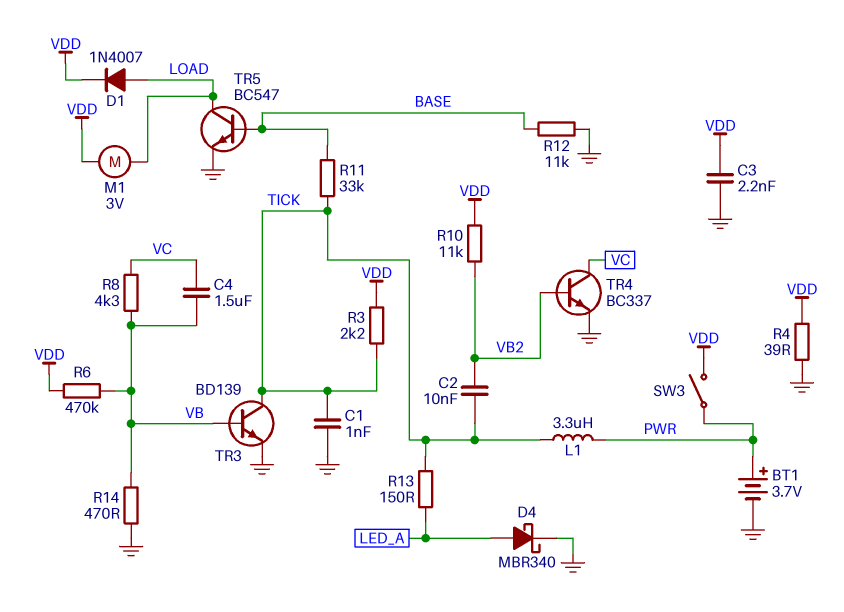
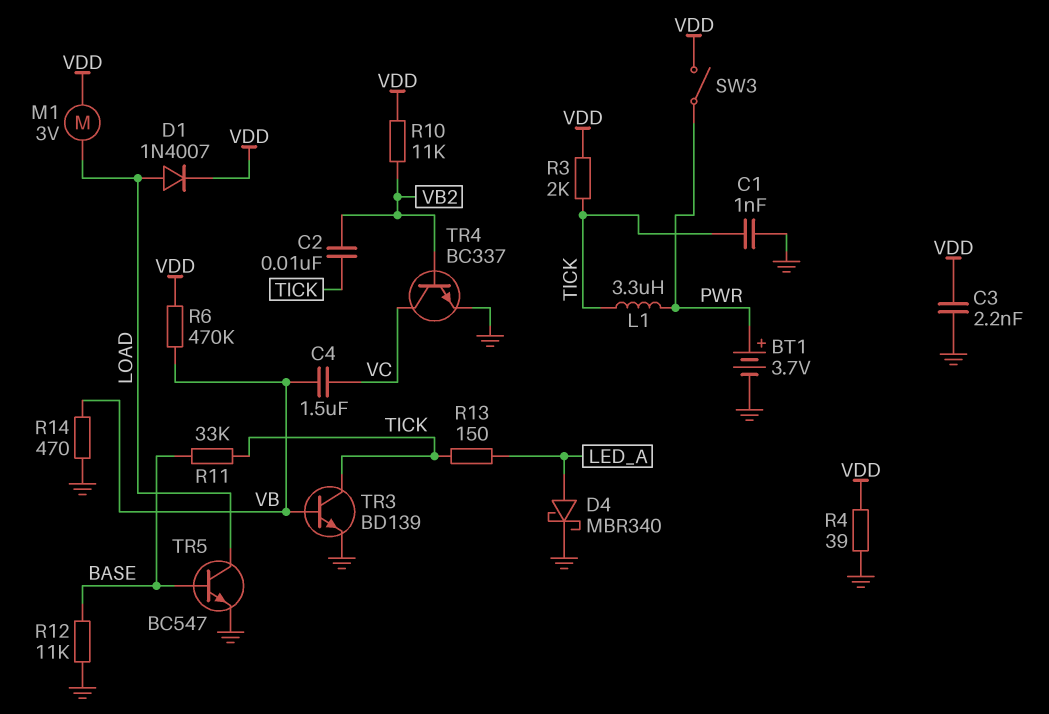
R3: 2.2k (TICK, VDD) -> 2k (TICK, VDD)
R8: 4.3k (VB, VC) -> none

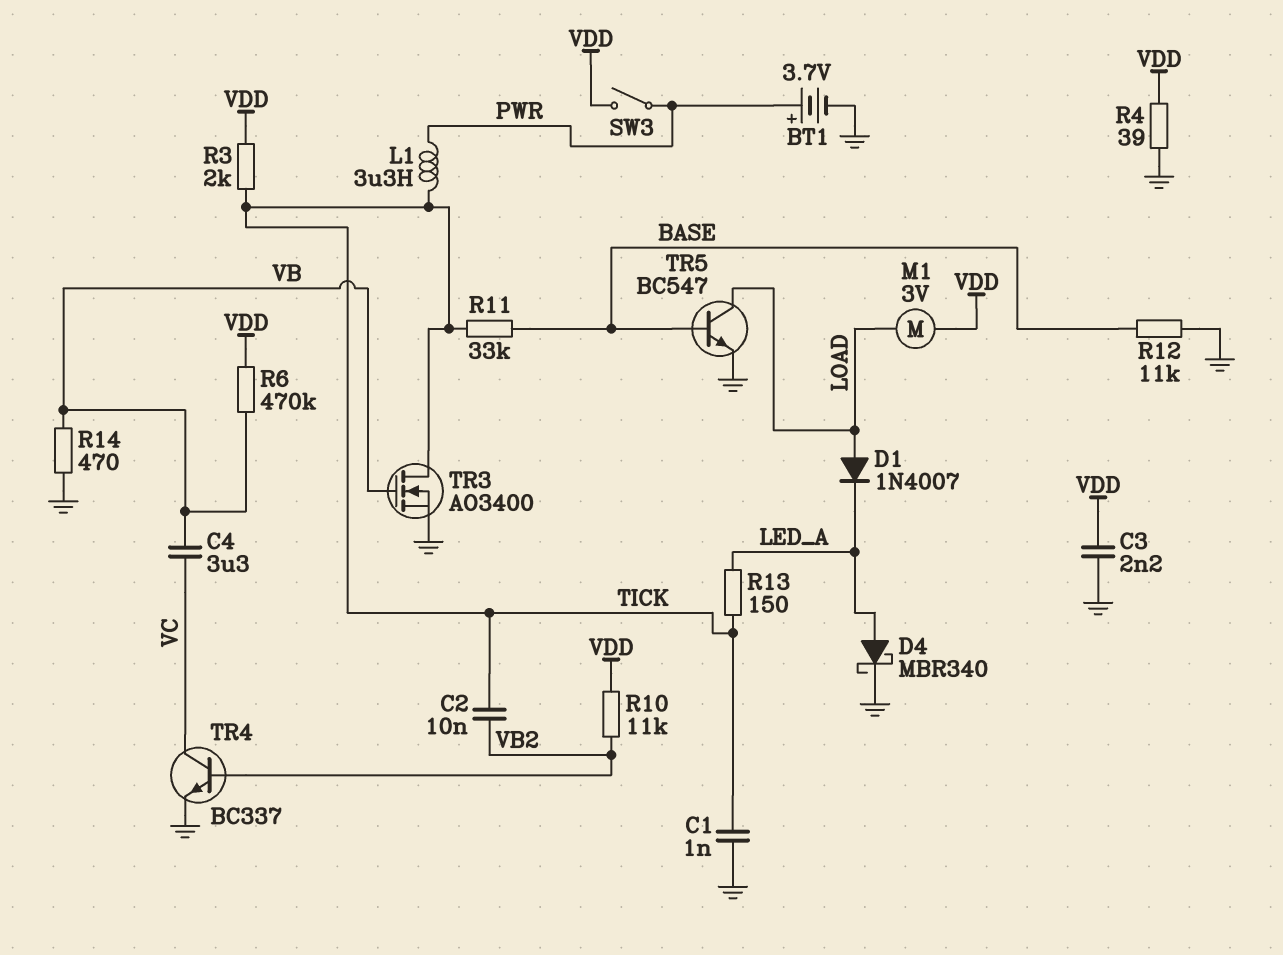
C4: 1.5uF (VB, VC) -> 3.3uF (VB, VC)
D1: diode 1N4007 (A LOAD, K VDD) -> diode 1N4007 (A LOAD, K LED_A)
TR3: NPN BD139 (B VB, C TICK, E GND) -> NMOS AO3400 (G VB, D TICK, S GND)

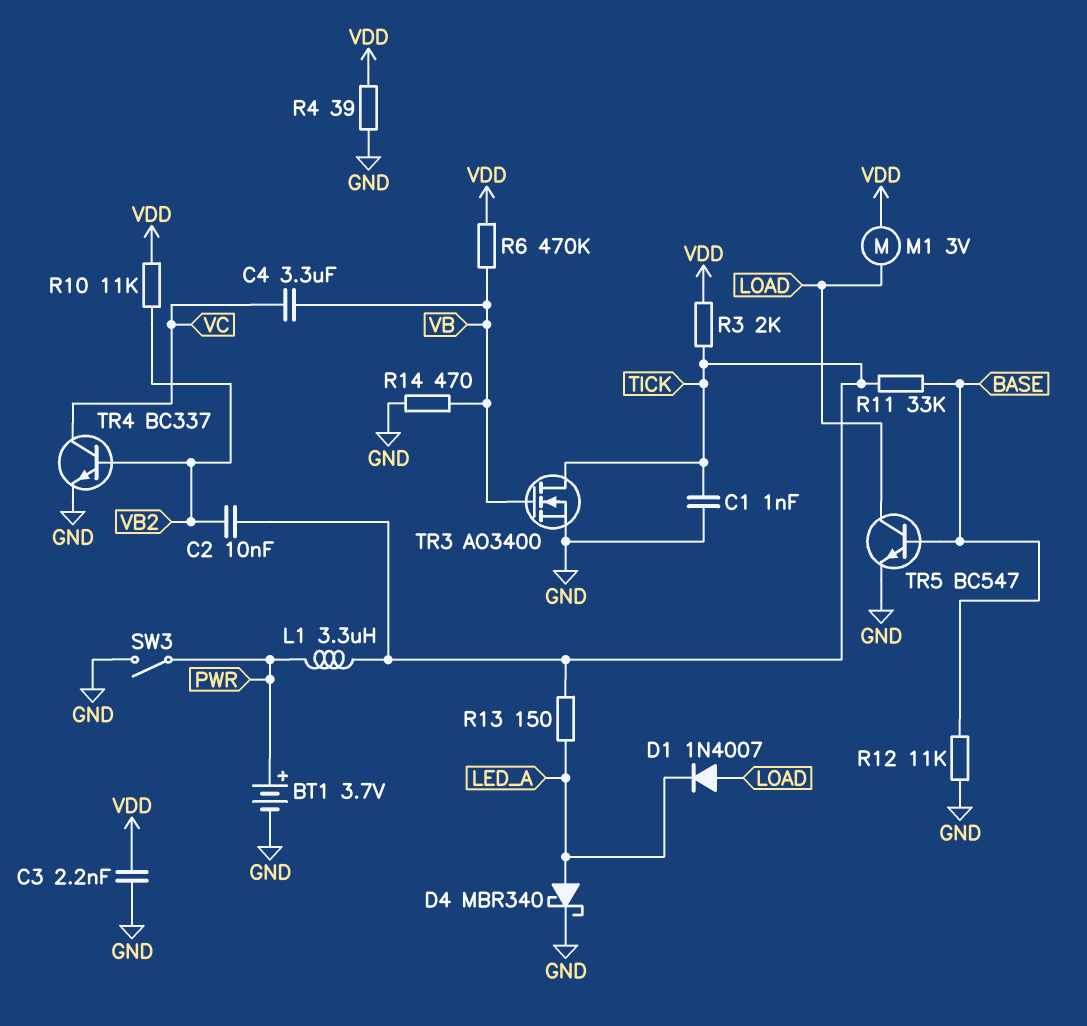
SW3: switch (PWR, VDD) -> switch (GND, PWR)

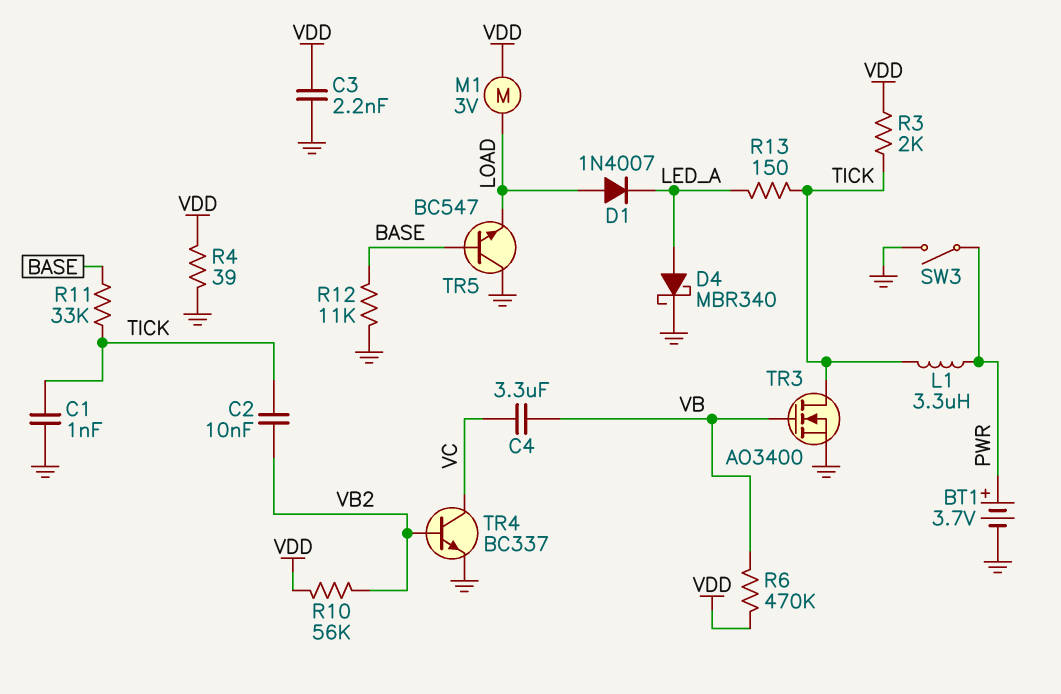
R10: 11k (VB2, VDD) -> 56k (VB2, VDD)
R14: 470 (GND, VB) -> none
TR5: NPN BC547 (B BASE, C LOAD, E GND) -> NPN BC547 (B BASE, C GND, E LOAD)

